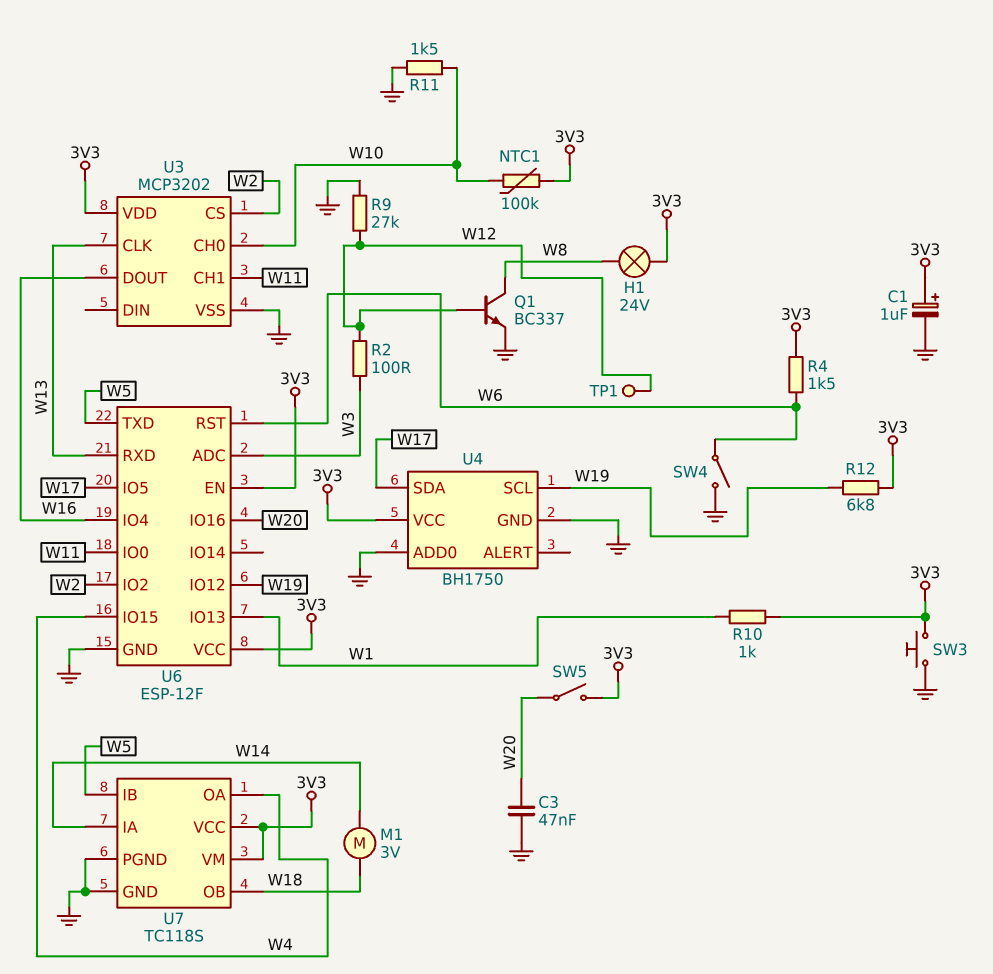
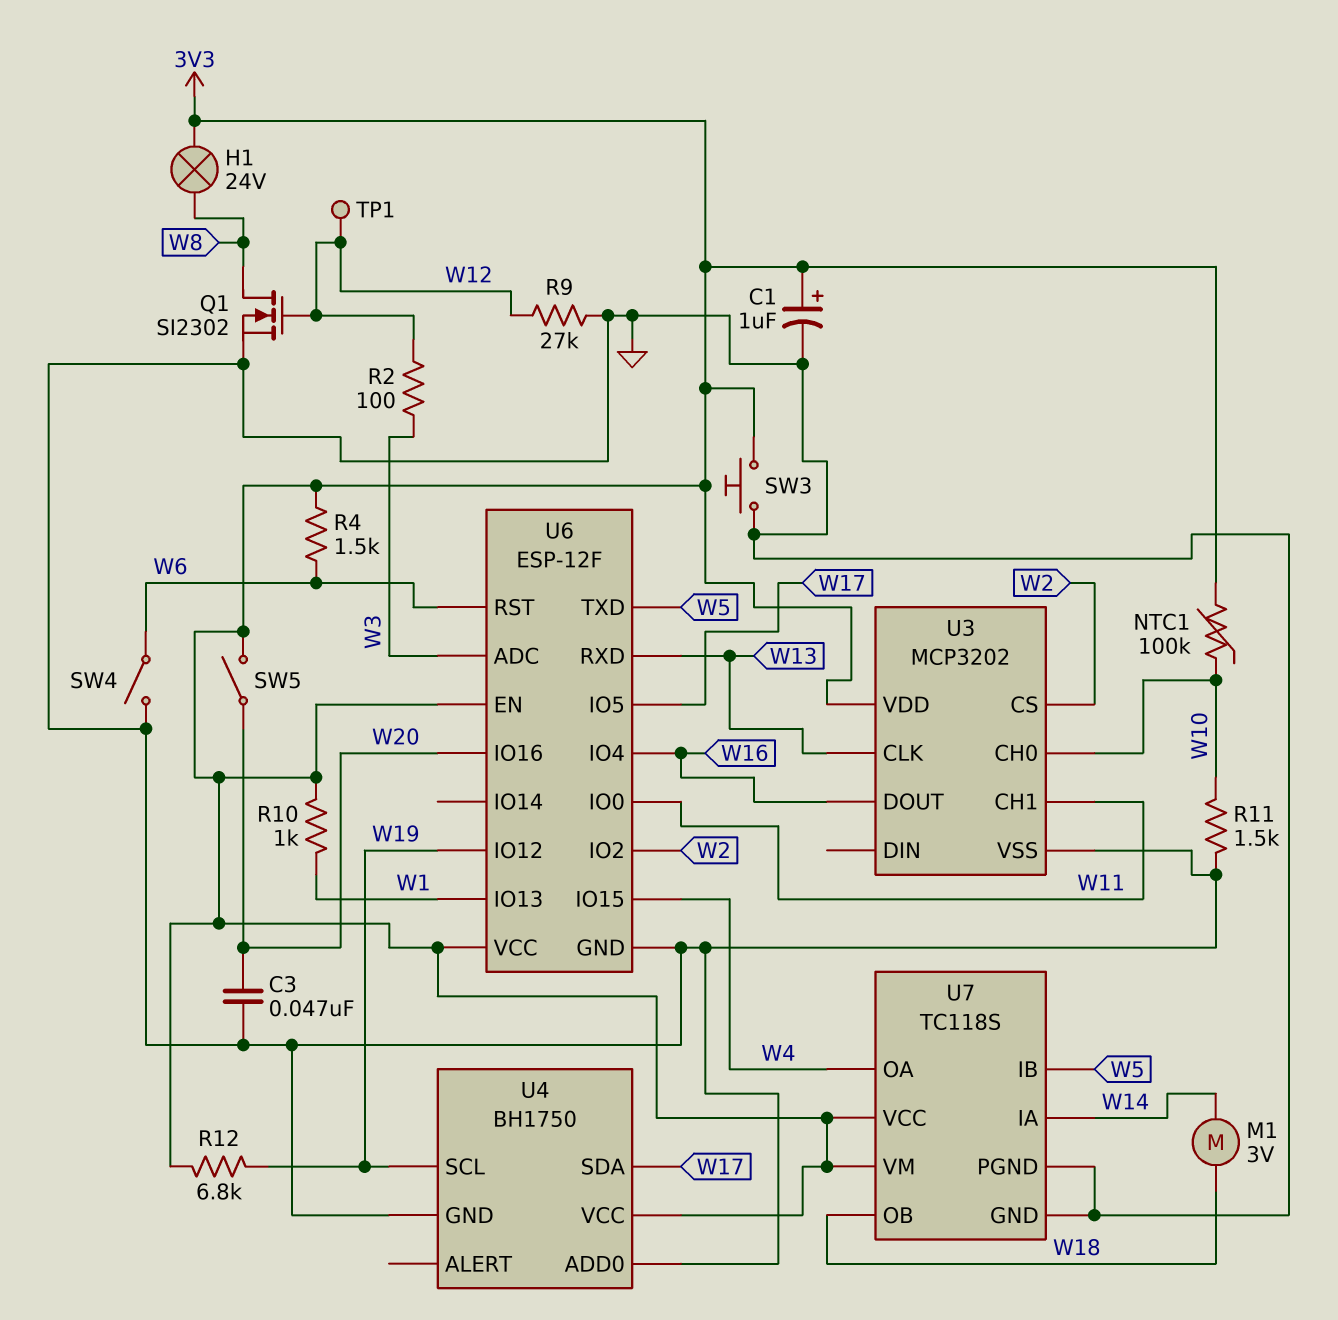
Q1: NPN BC337 (B W12, C W8, E GND) -> NMOS SI2302 (G W12, D W8, S GND)

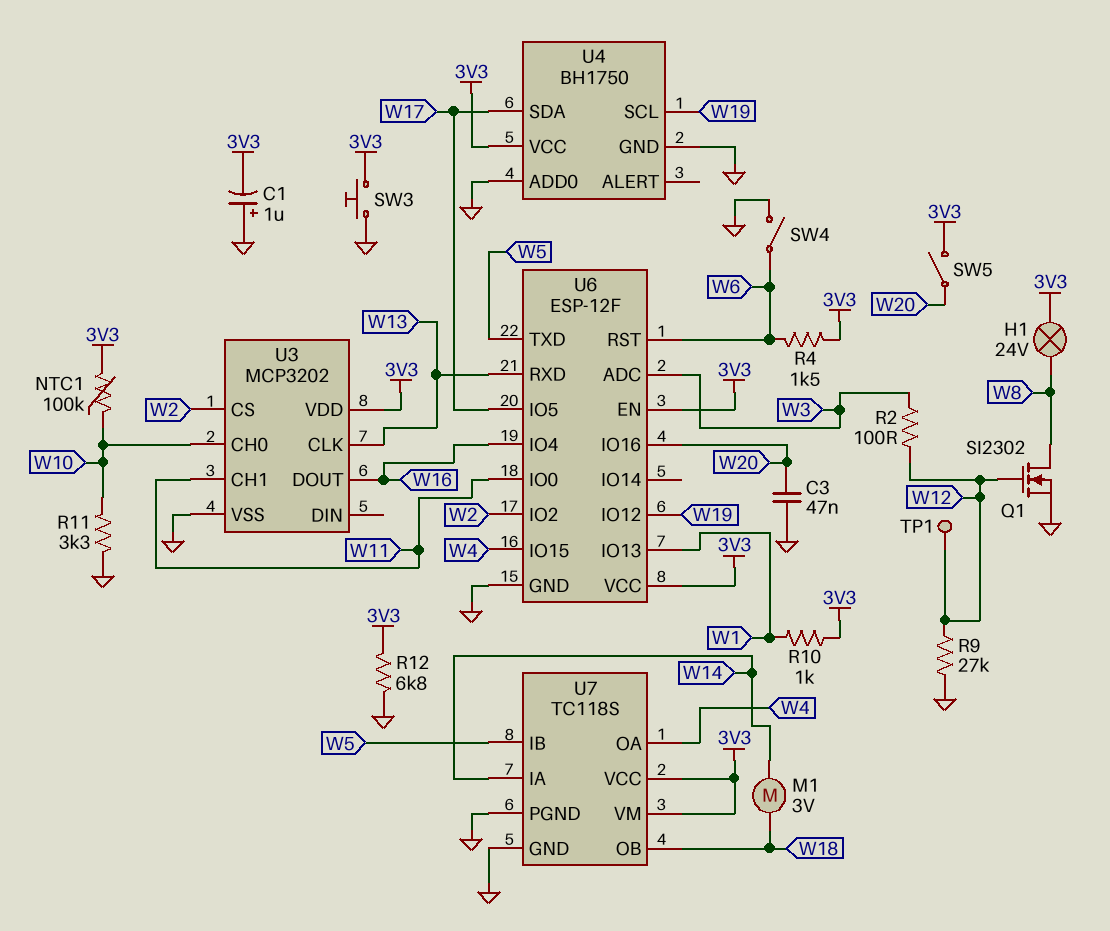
C1: 1uF (plus 3V3, minus GND) -> 1uF (plus GND, minus 3V3)
R11: 1.5k (GND, W10) -> 3.3k (GND, W10)
R12: 6.8k (3V3, W19) -> 6.8k (3V3, GND)

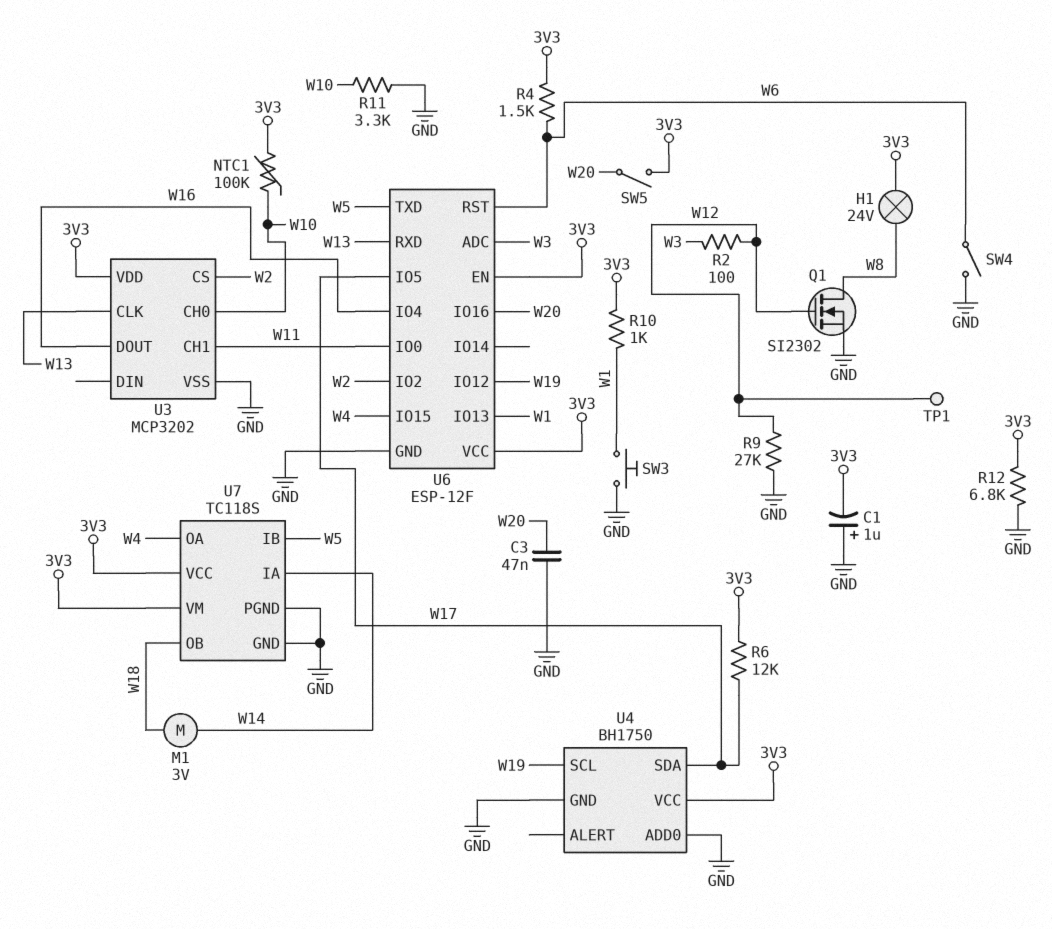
R6: none -> 12k (3V3, W17)
SW3: button (3V3, GND) -> button (GND, W1)

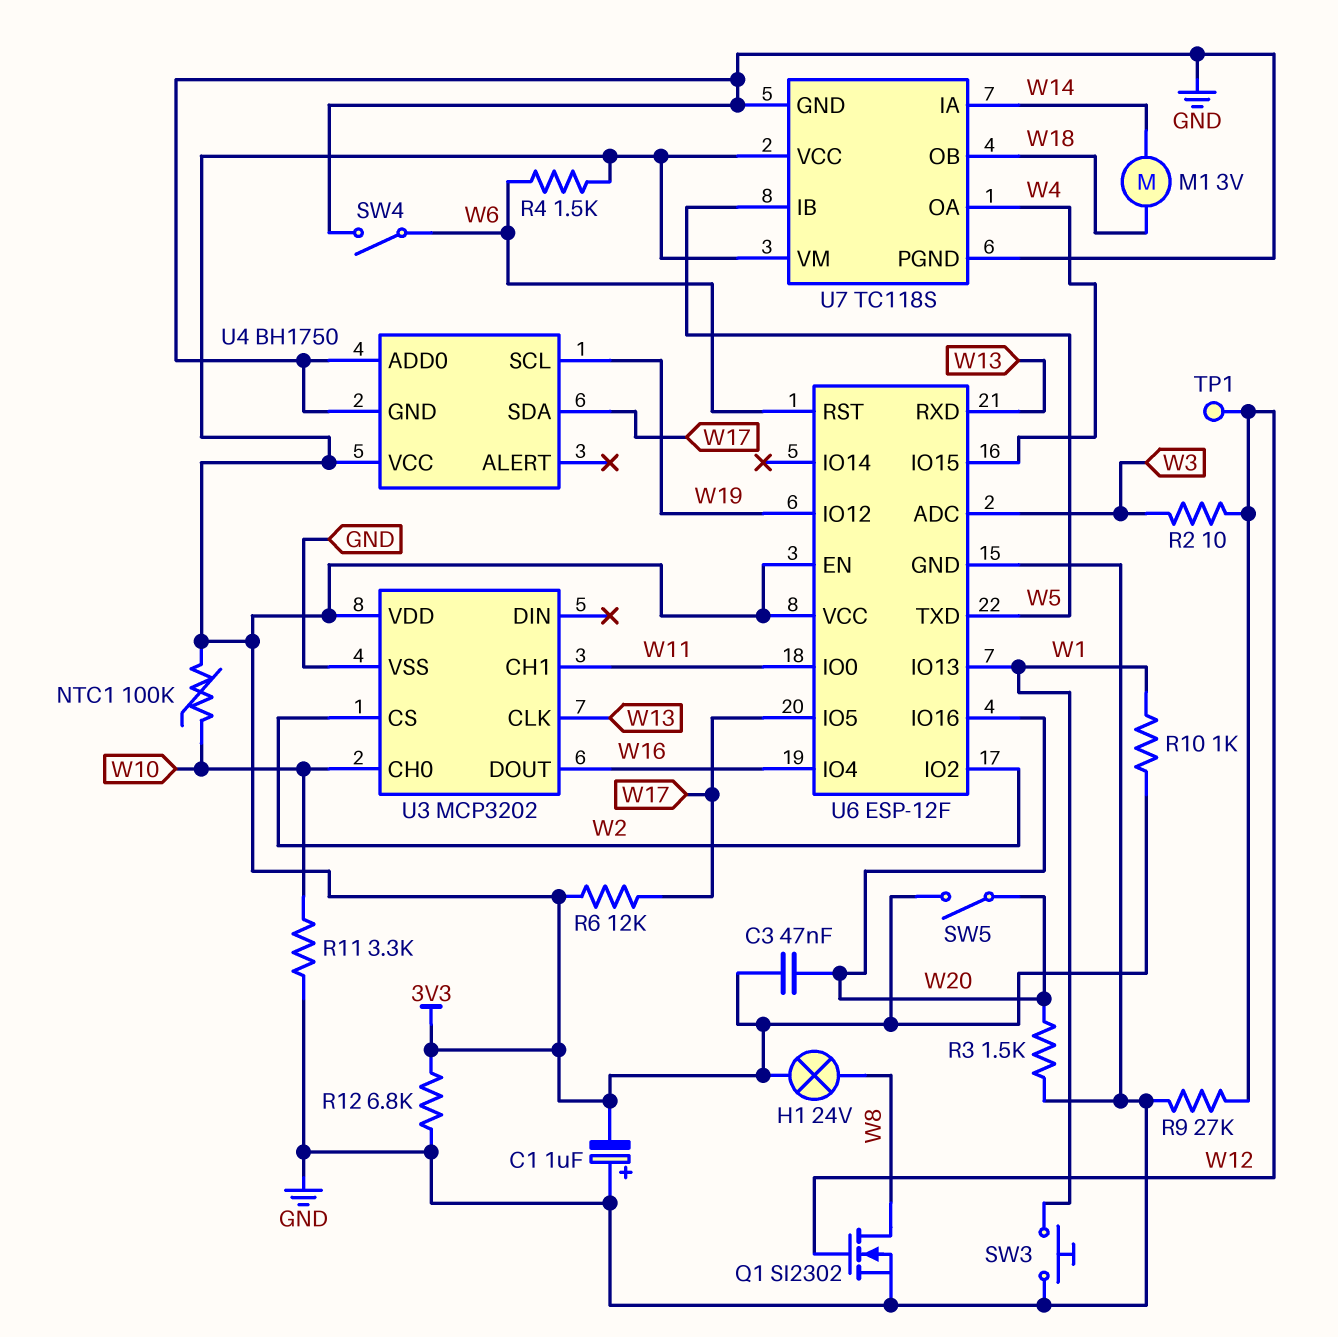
C3: 47nF (GND, W20) -> 47nF (3V3, W20)
R2: 100 (W3, W12) -> 10 (W3, W12)
R3: none -> 1.5k (GND, W20)

